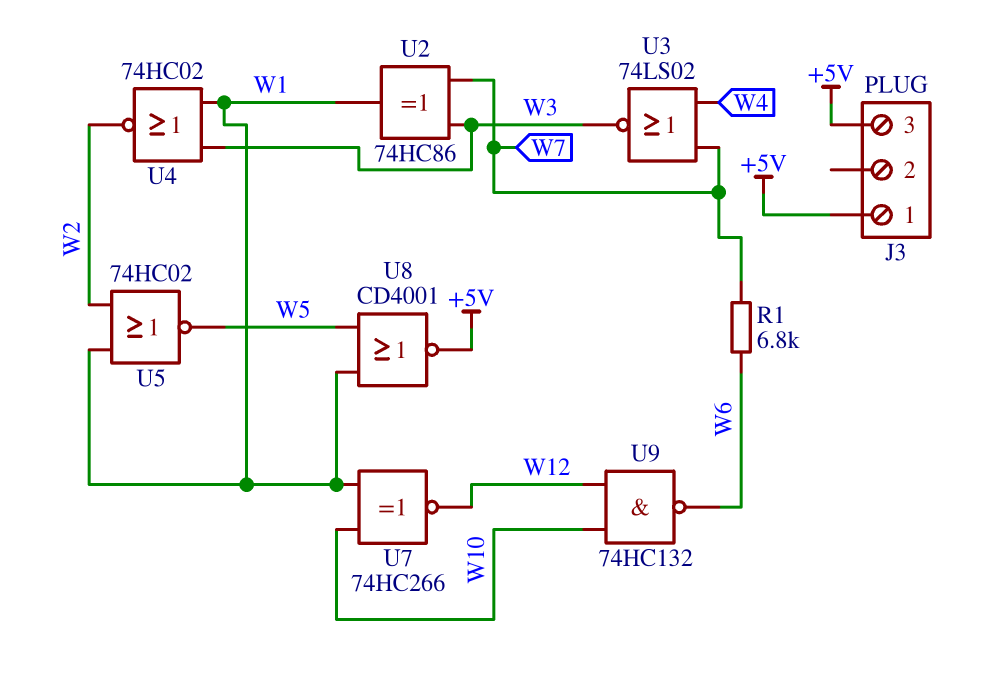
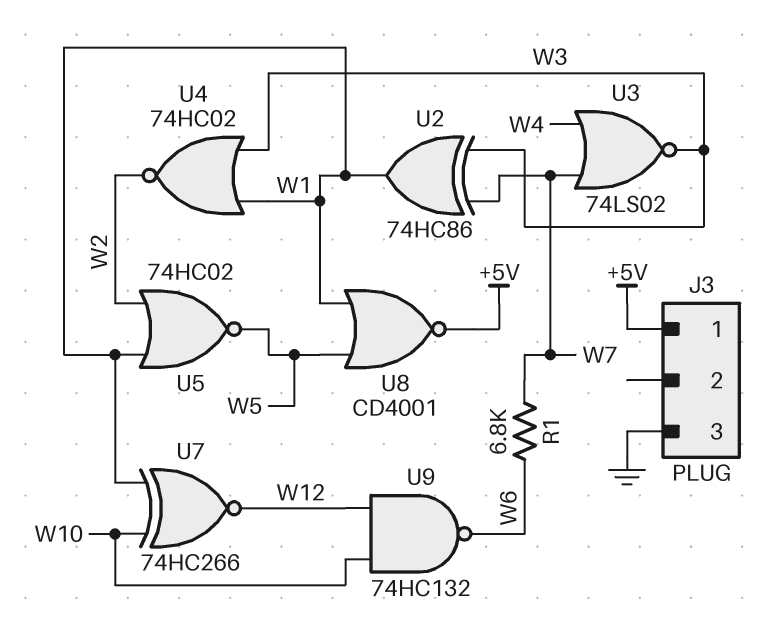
J3 pin 3: +5V -> GND

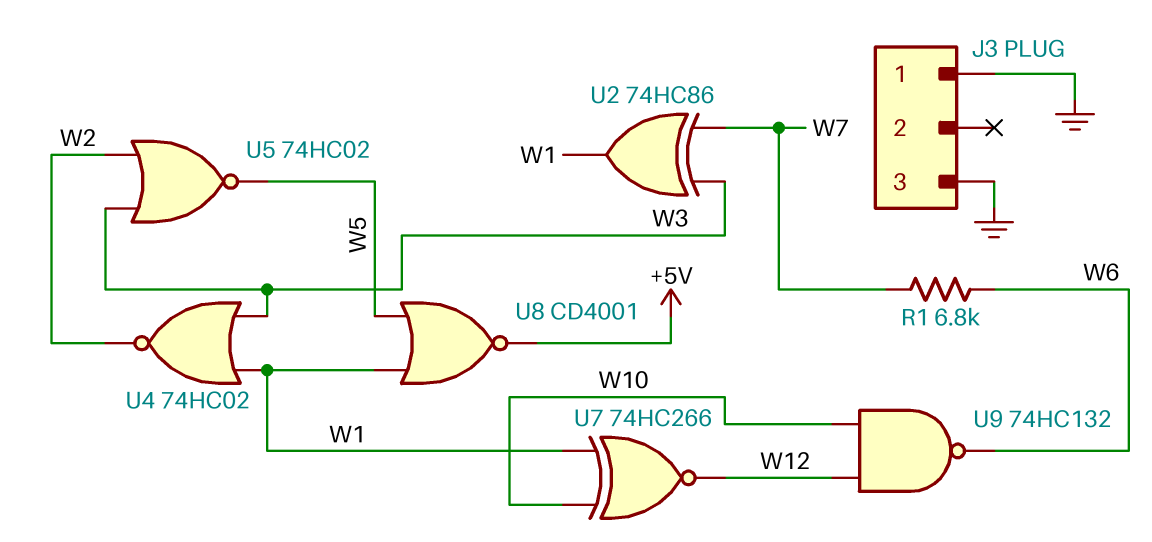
J3 pin 1: +5V -> GND
U3: NOR 74LS02 (in W4, in W7, out W3) -> none
U5: NOR 74HC02 (in W1, in W2, out W5) -> NOR 74HC02 (in W2, in W3, out W5)

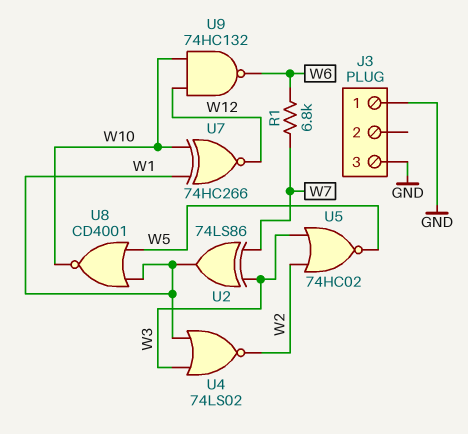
U2: XOR 74HC86 (in W3, in W7, out W1) -> XOR 74LS86 (in W3, in W7, out W1)
U4: NOR 74HC02 (in W1, in W3, out W2) -> NOR 74LS02 (in W1, in W3, out W2)
U8: NOR CD4001 (in W1, in W5, out +5V) -> NOR CD4001 (in W1, in W5, out W10)

